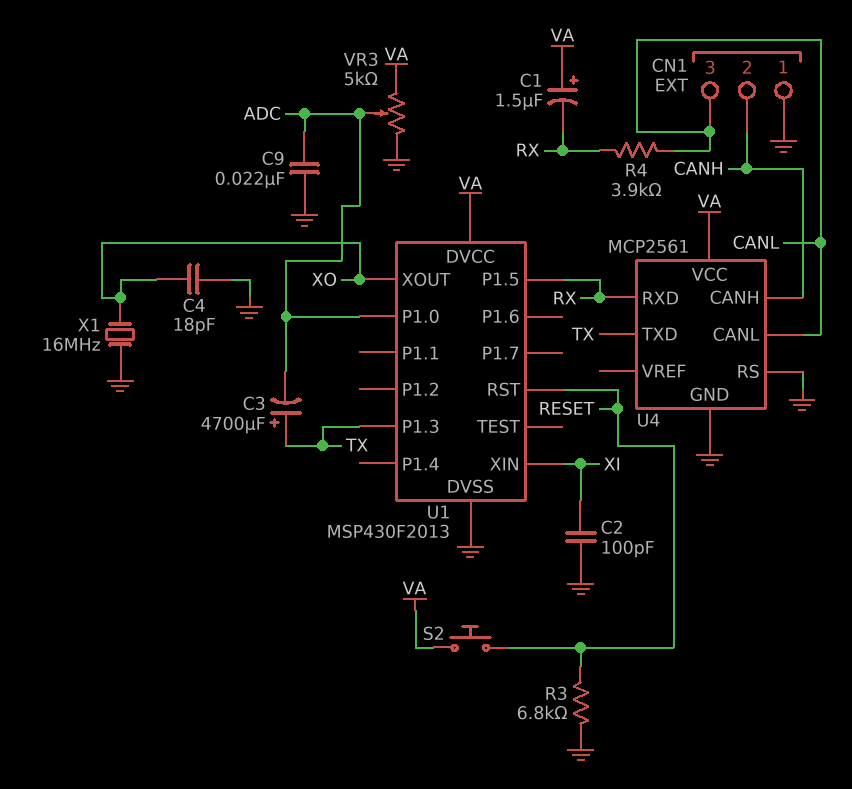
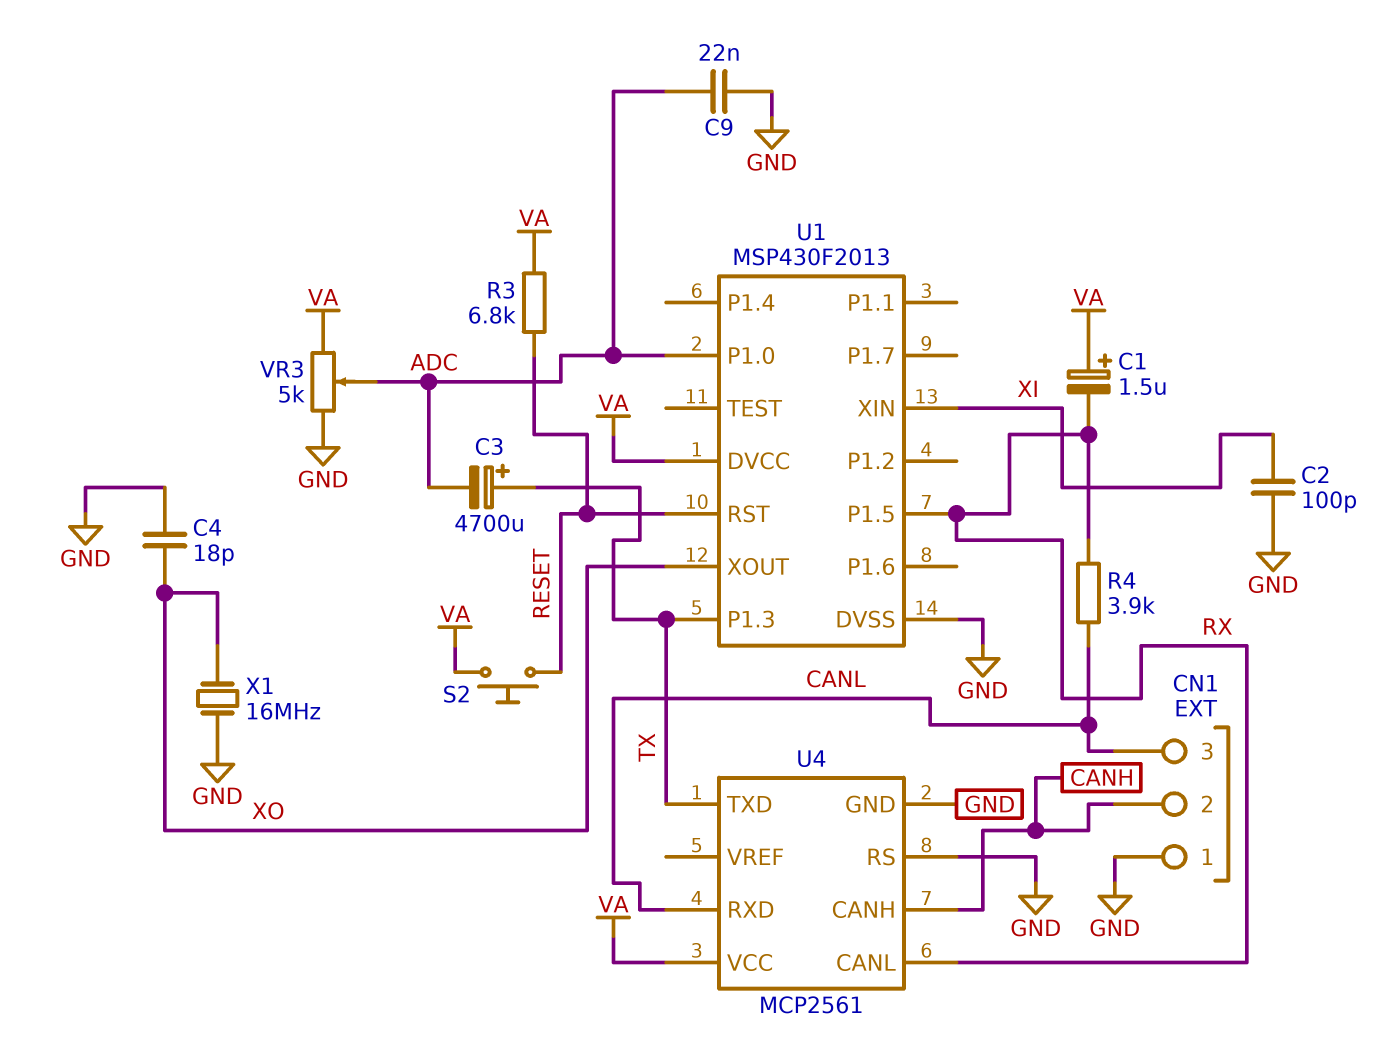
R3: 6.8k (GND, RESET) -> 6.8k (RESET, VA)
U4 pin CANL: CANL -> RX
U4 pin RXD: RX -> CANL

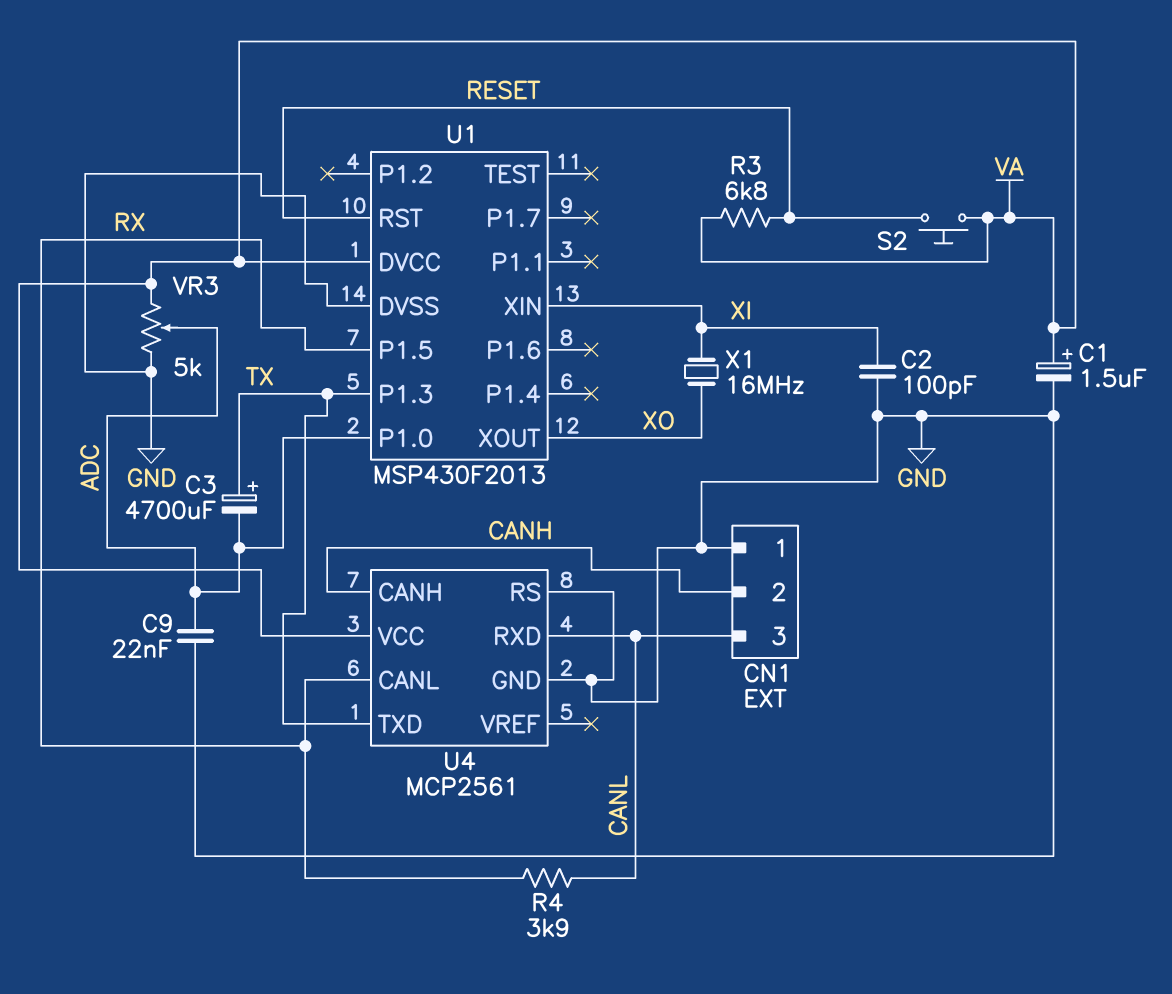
C1: 1.5uF (plus VA, minus RX) -> 1.5uF (plus VA, minus GND)
C4: 18pF (GND, XO) -> none
X1: 16MHz (GND, XO) -> 16MHz (XI, XO)

